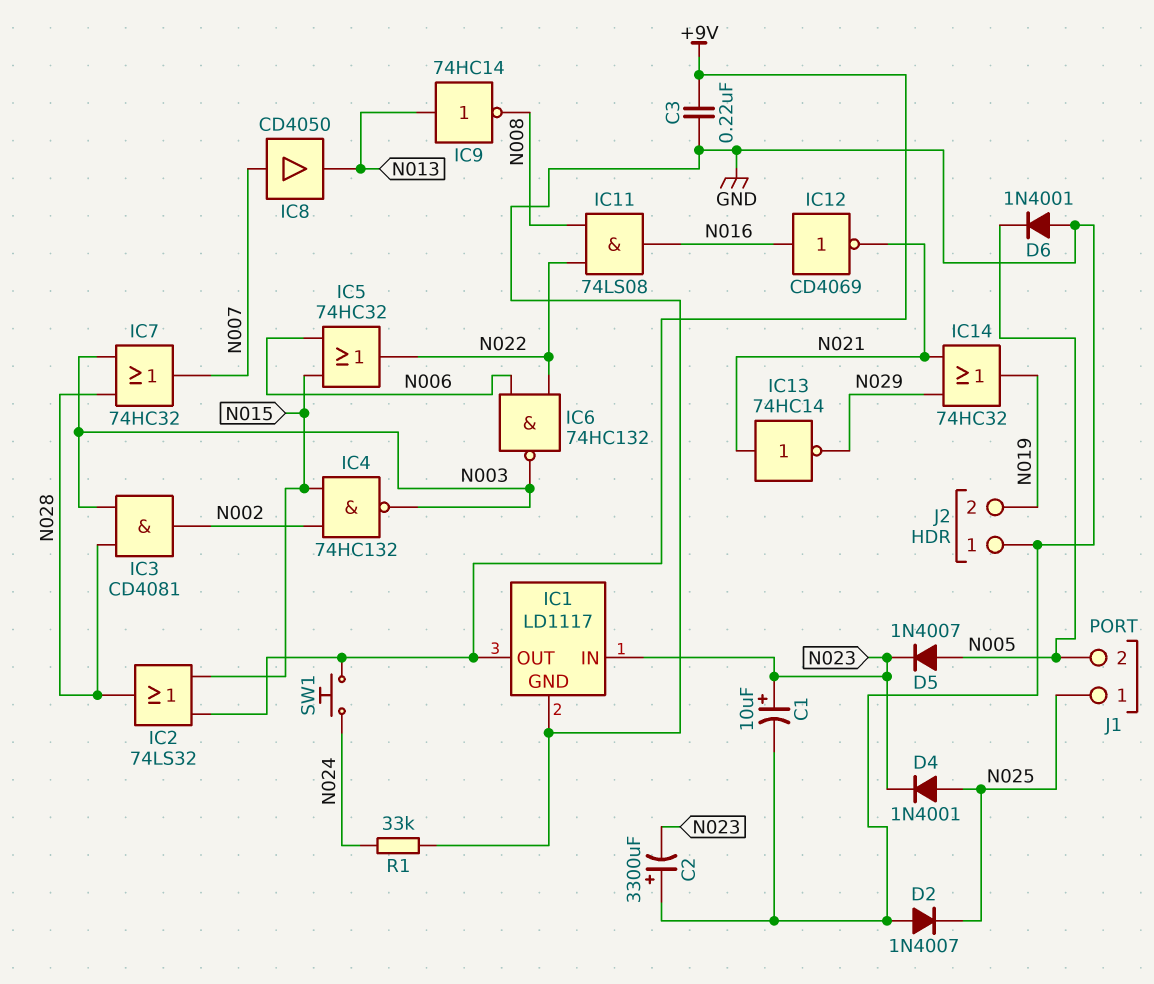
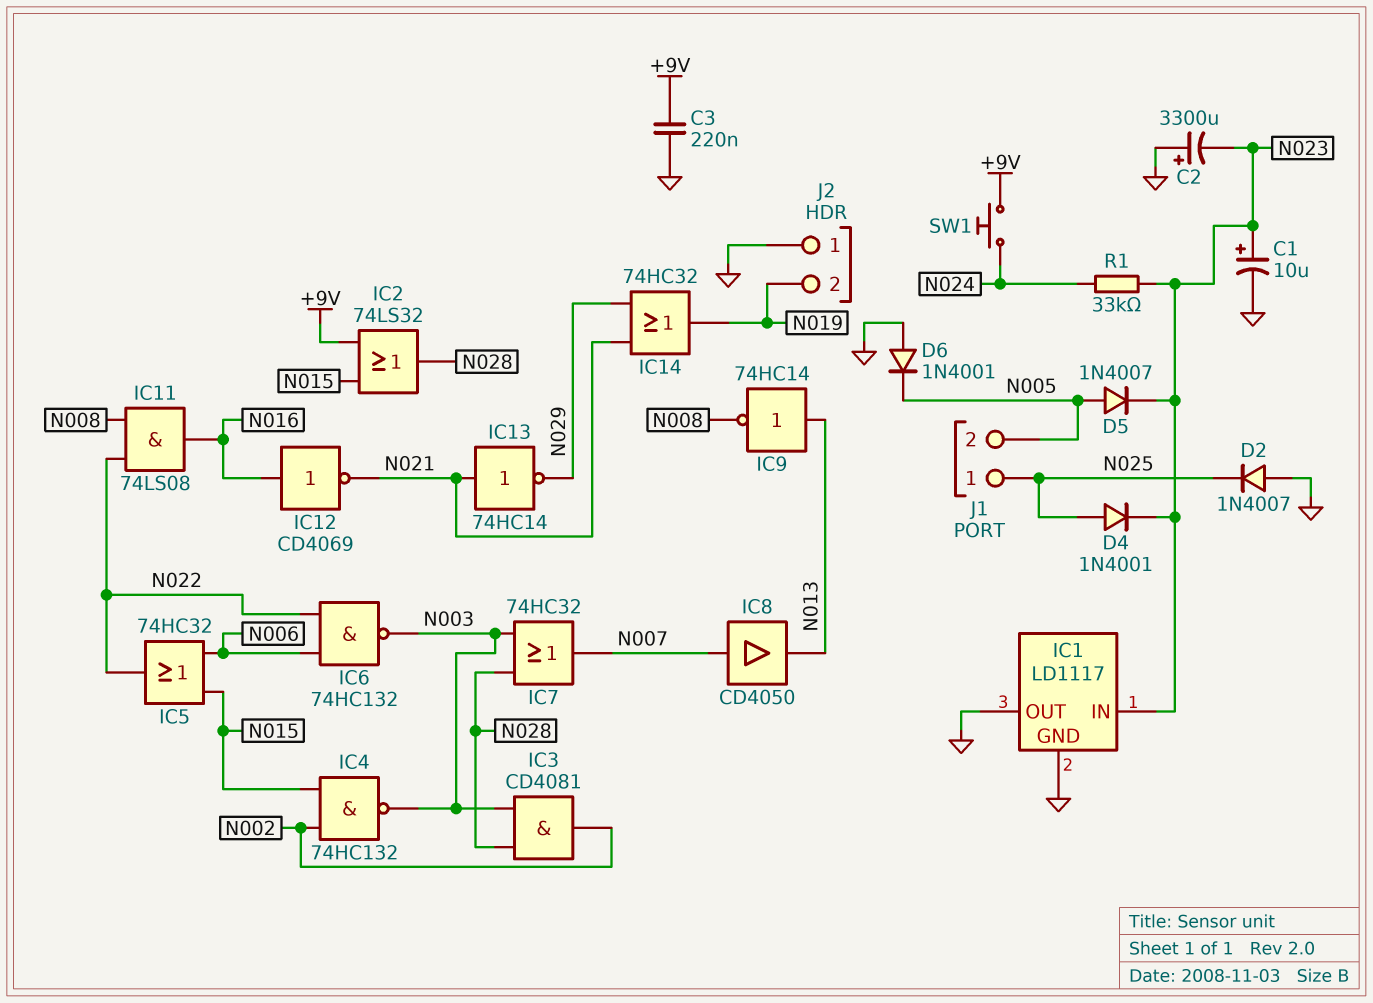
IC1 pin OUT: +9V -> GND
R1: 33k (GND, N024) -> 33k (N023, N024)

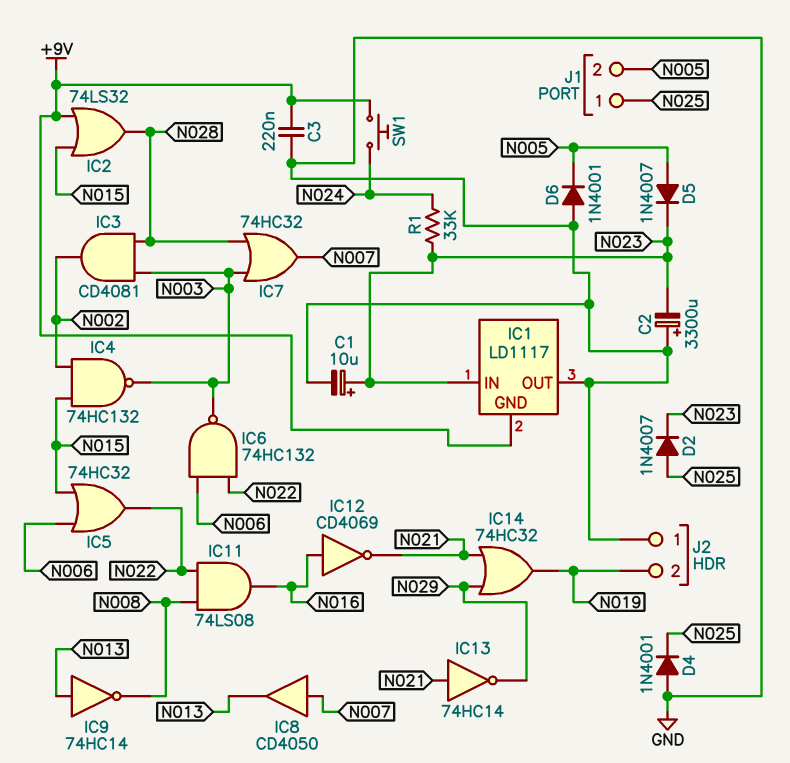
D2: diode 1N4007 (A GND, K N025) -> diode 1N4007 (A N025, K N023)
D4: diode 1N4001 (A N025, K N023) -> diode 1N4001 (A GND, K N025)
IC1 pin GND: GND -> +9V

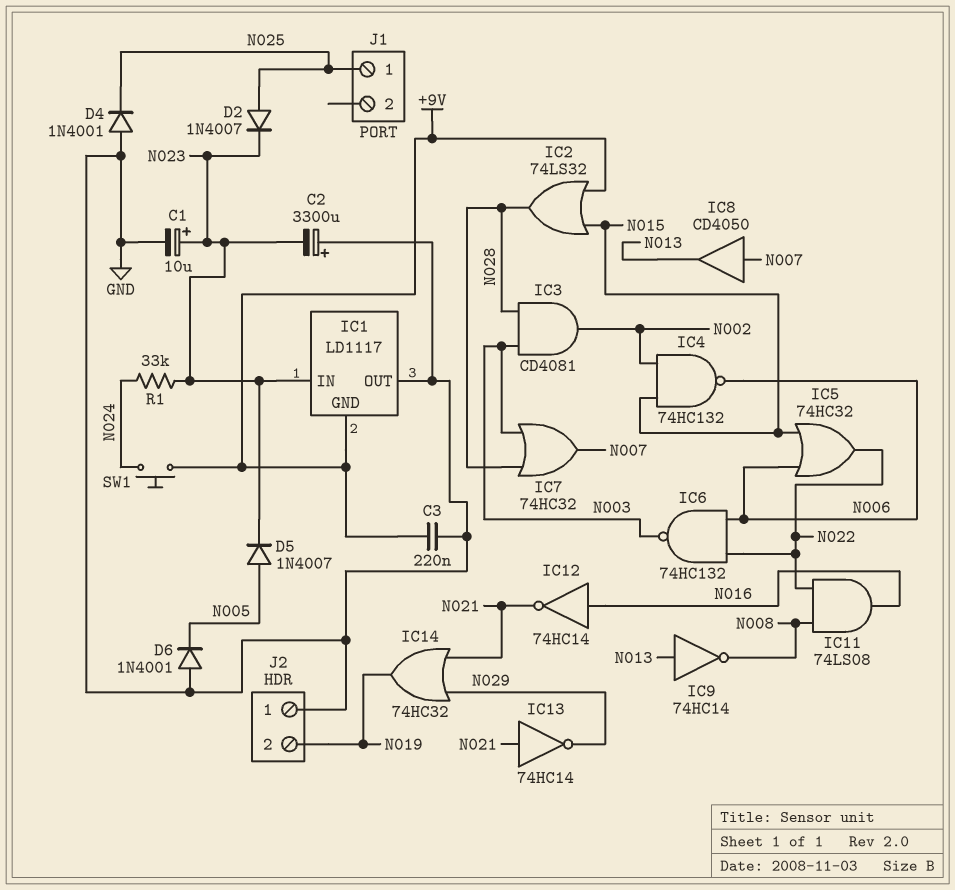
IC4: NAND 74HC132 (in N002, in N015, out N003) -> NAND 74HC132 (in N002, in N015, out N006)
IC12: NOT CD4069 (in N016, out N021) -> NOT 74HC14 (in N016, out N021)
J1 pin 2: N005 -> none

